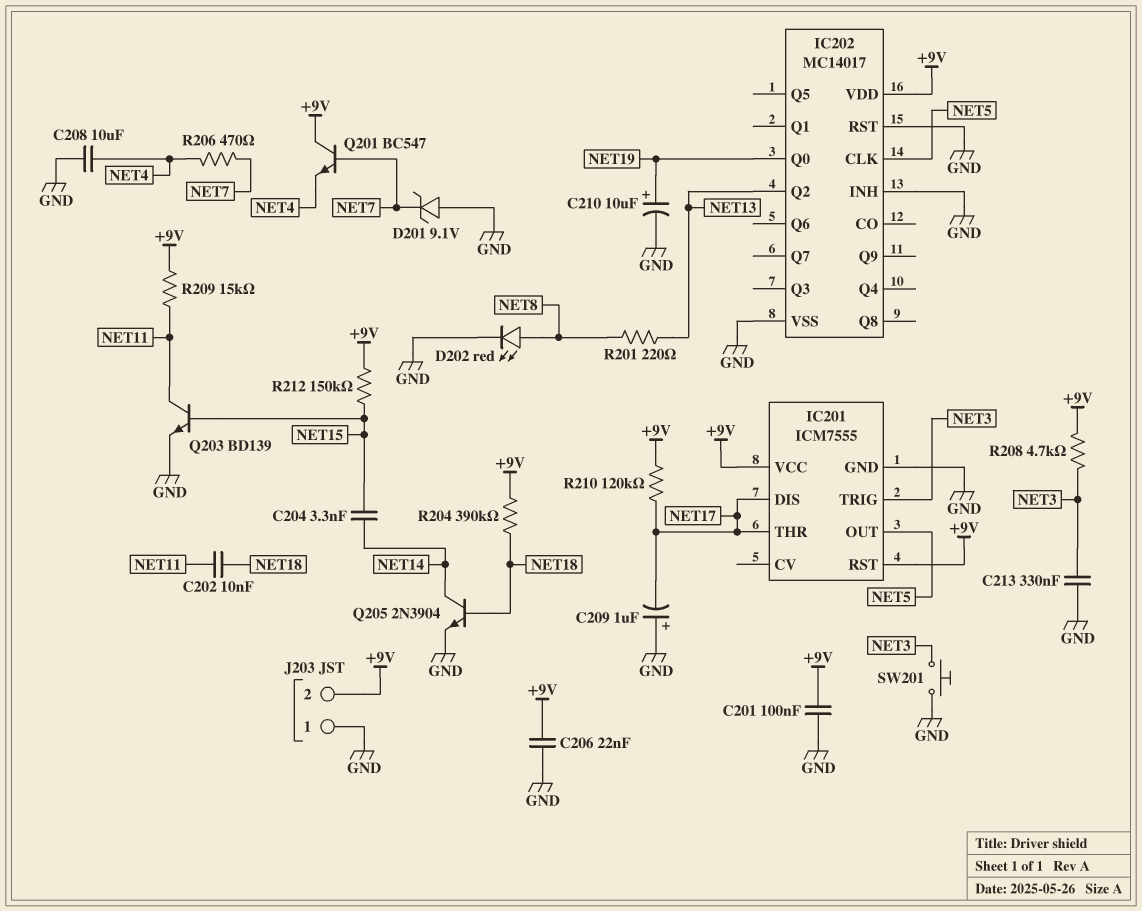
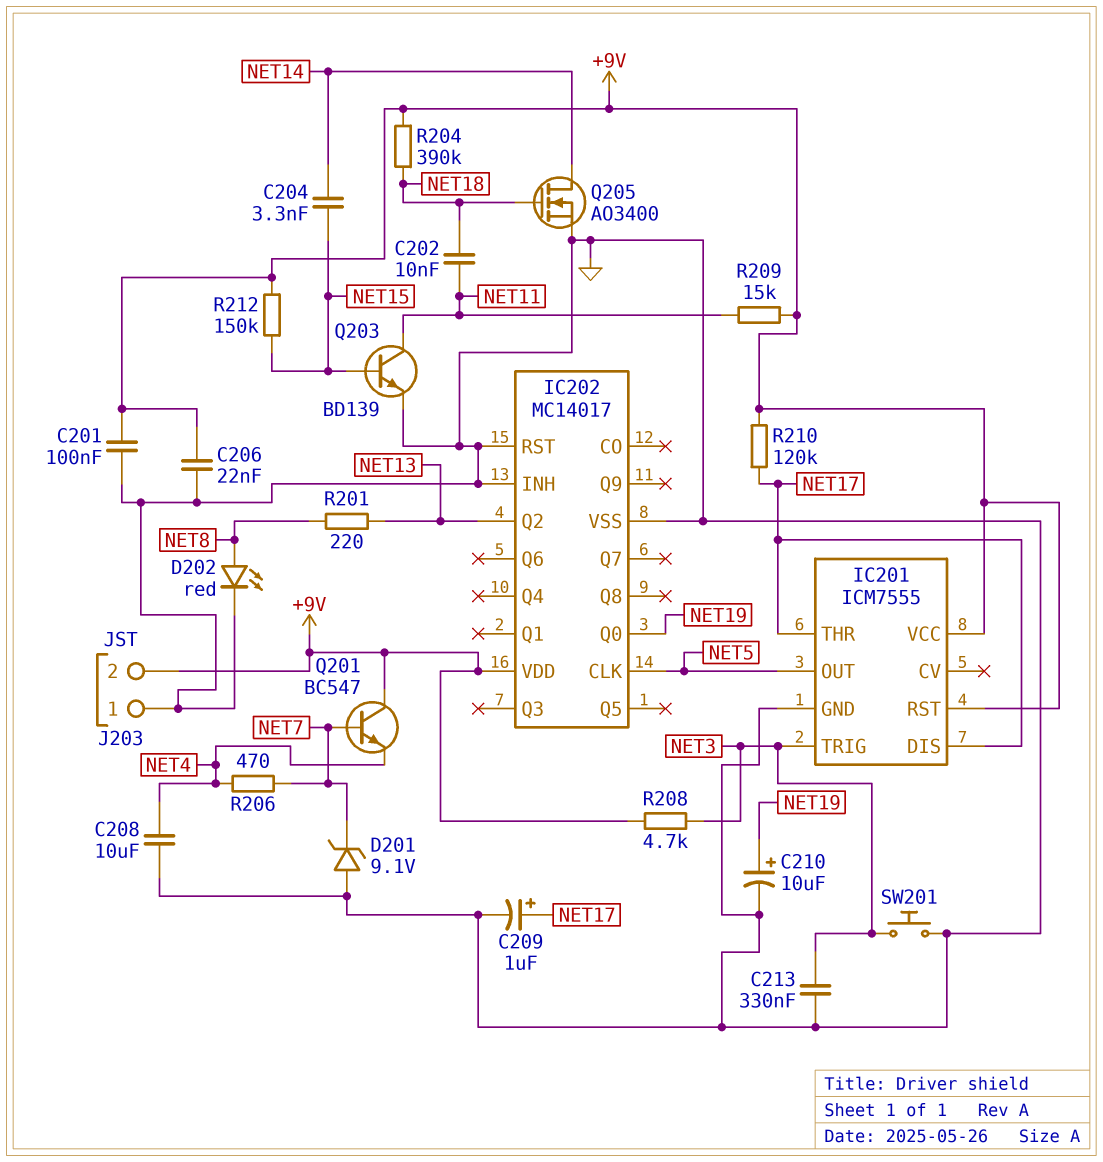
C209: 1uF (plus GND, minus NET17) -> 1uF (plus NET17, minus GND)
Q205: NPN 2N3904 (B NET18, C NET14, E GND) -> NMOS AO3400 (G NET18, D NET14, S GND)

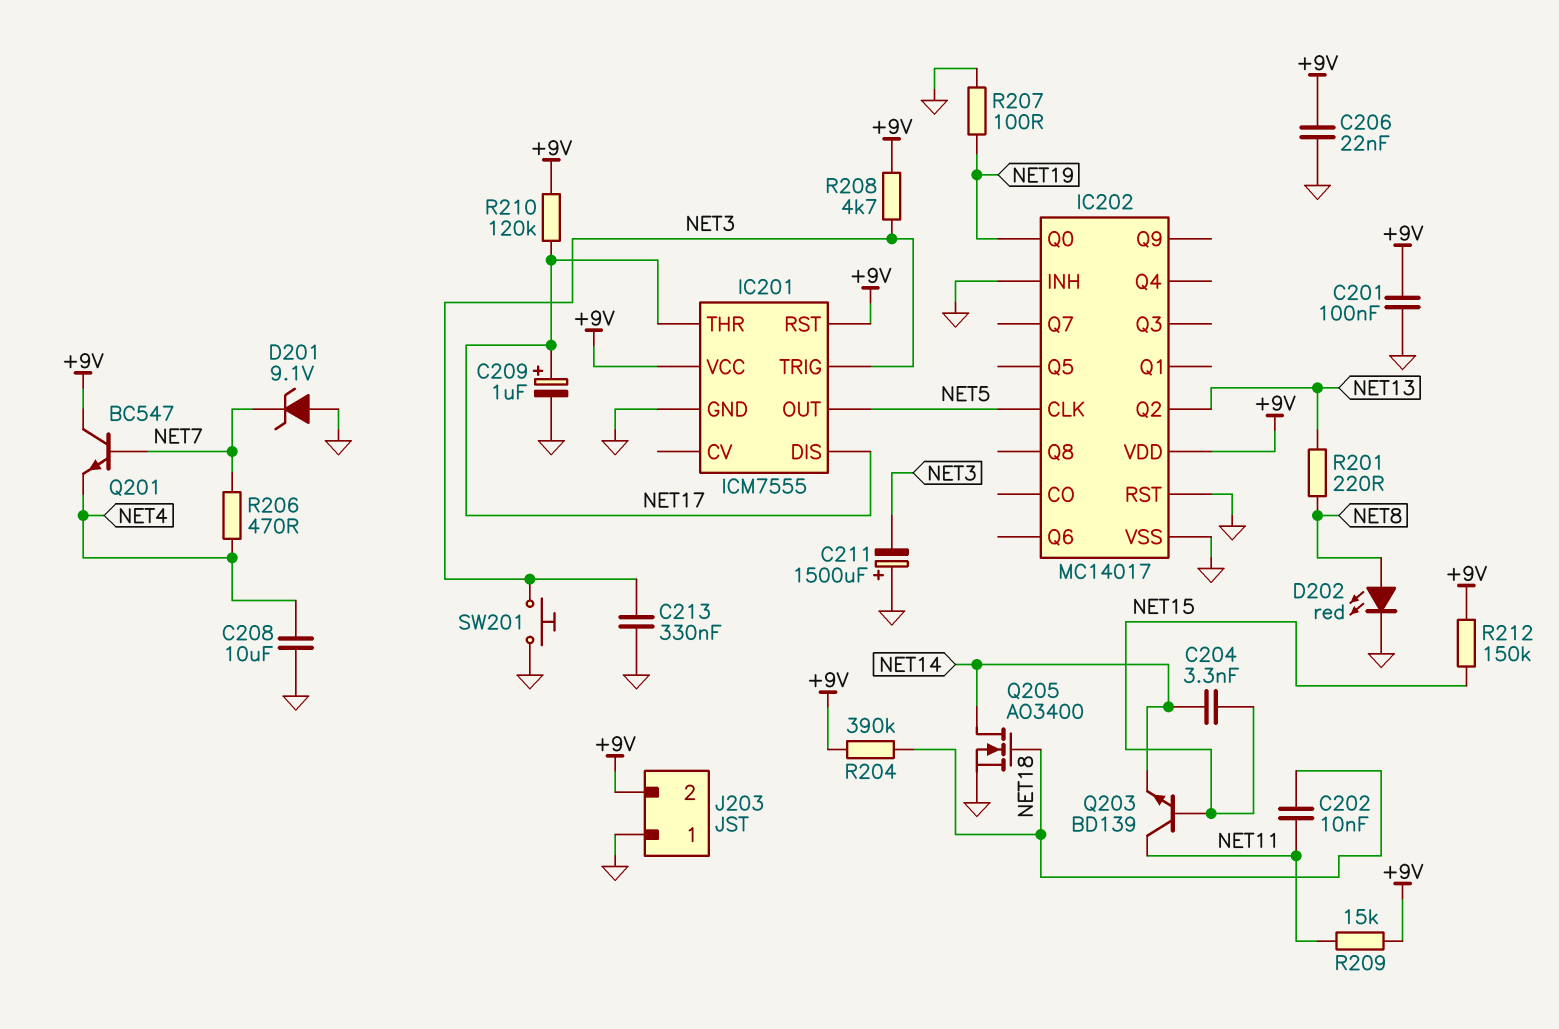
C210: 10uF (plus NET19, minus GND) -> none
C211: none -> 1500uF (plus GND, minus NET3)
Q203: NPN BD139 (B NET15, C NET11, E GND) -> NPN BD139 (B NET15, C NET11, E NET14)
R207: none -> 100 (GND, NET19)

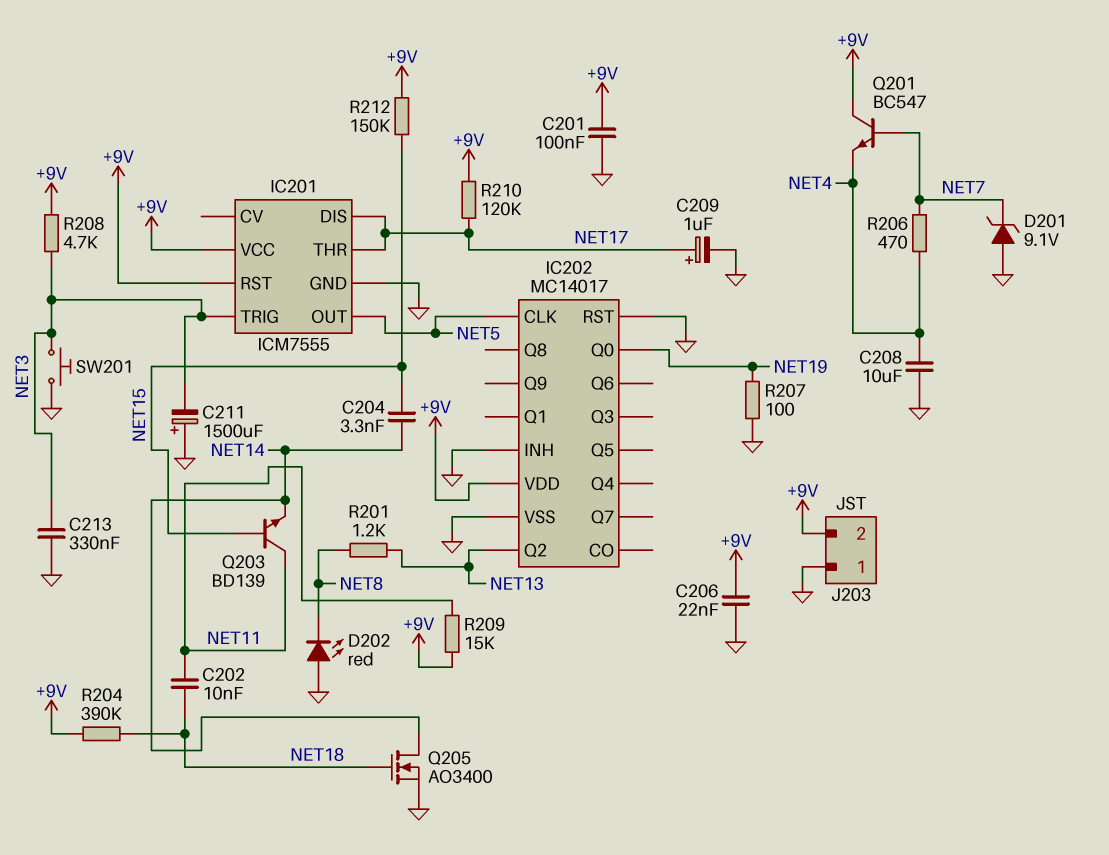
D202: LED red (A NET8, K GND) -> LED red (A GND, K NET8)
R201: 220 (NET8, NET13) -> 1.2k (NET8, NET13)

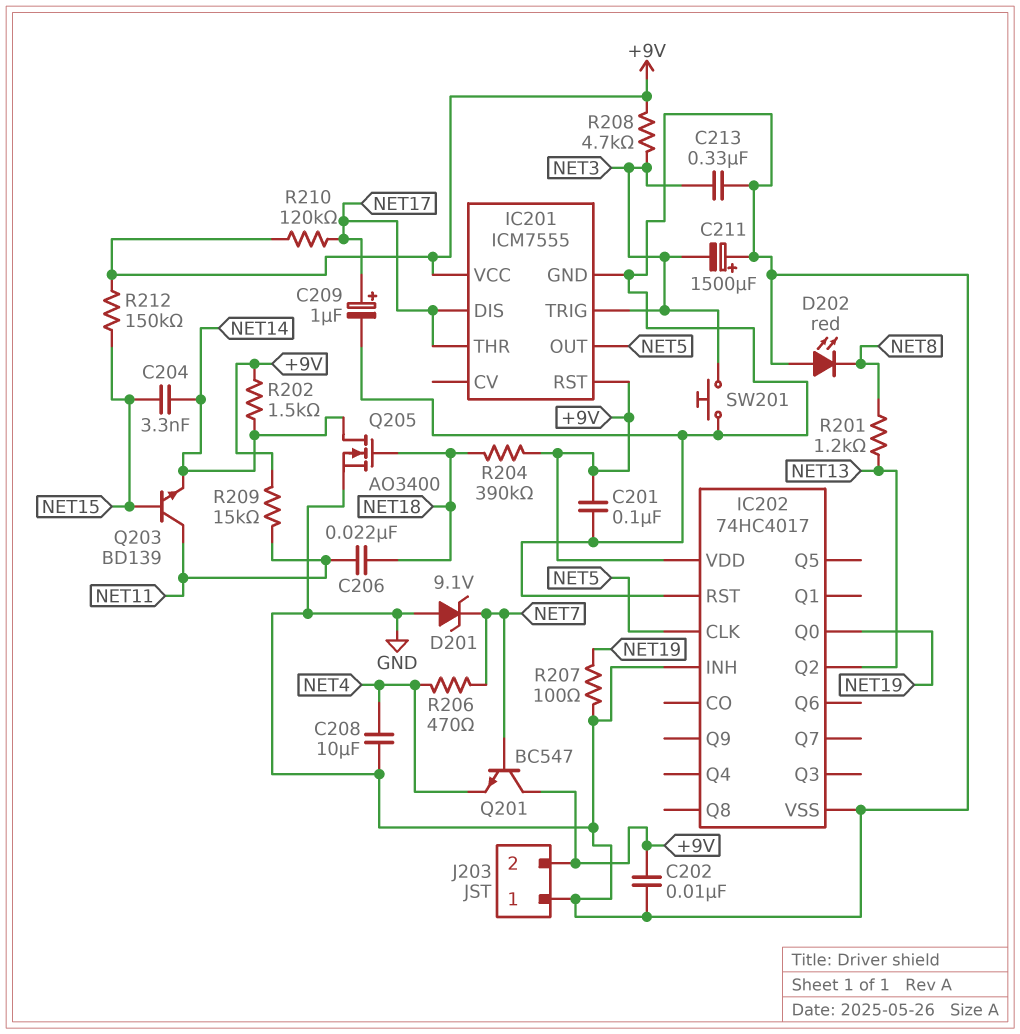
C202: 10nF (NET11, NET18) -> 10nF (+9V, GND)
C206: 22nF (+9V, GND) -> 22nF (NET11, NET18)
IC202: MC14017 -> 74HC4017
R202: none -> 1.5k (+9V, NET14)

